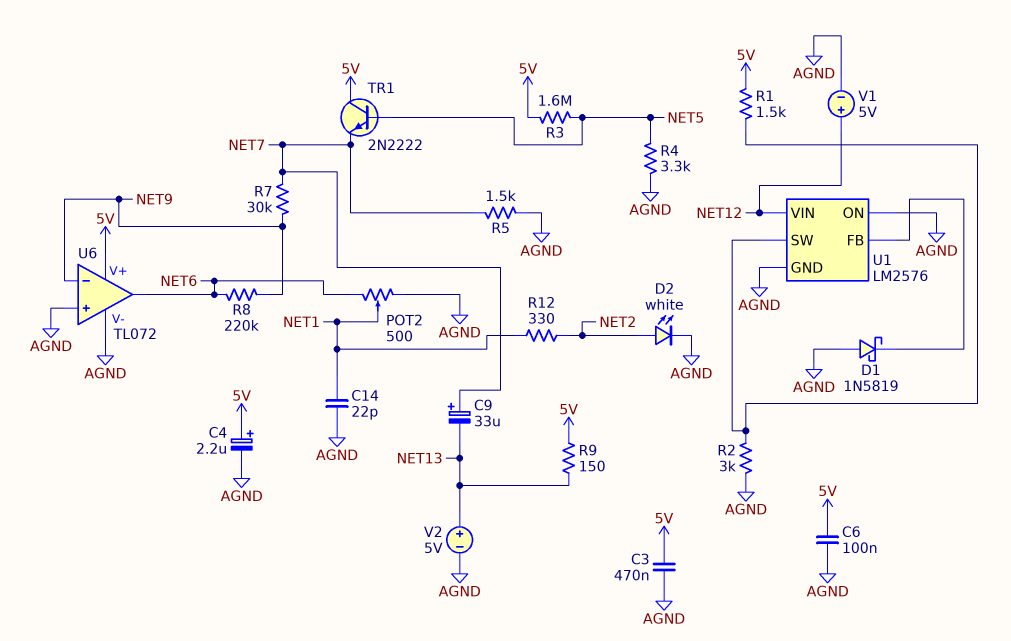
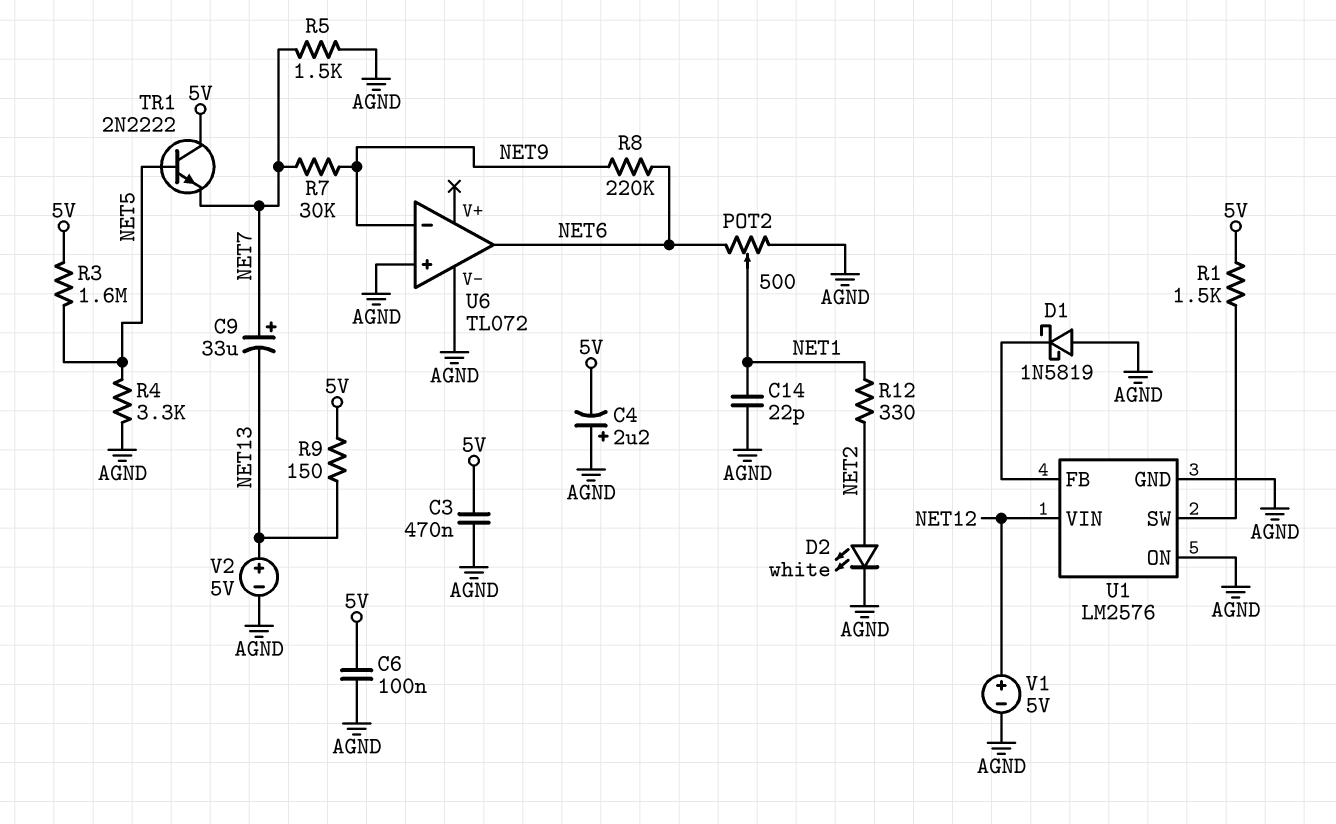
C4: 2.2uF (plus 5V, minus AGND) -> 2.2uF (plus AGND, minus 5V)
R2: 3k (AGND, U1/SW) -> none
U6 pin V+: 5V -> none

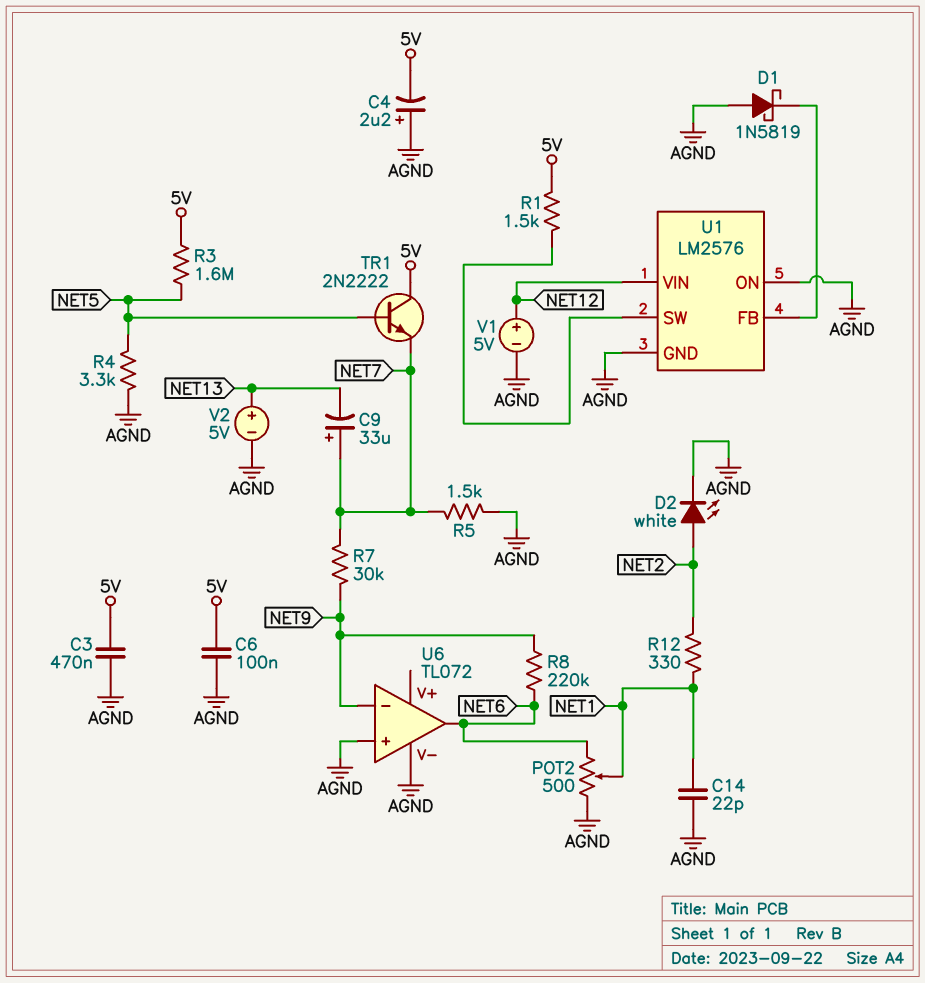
R9: 150 (5V, NET13) -> none

